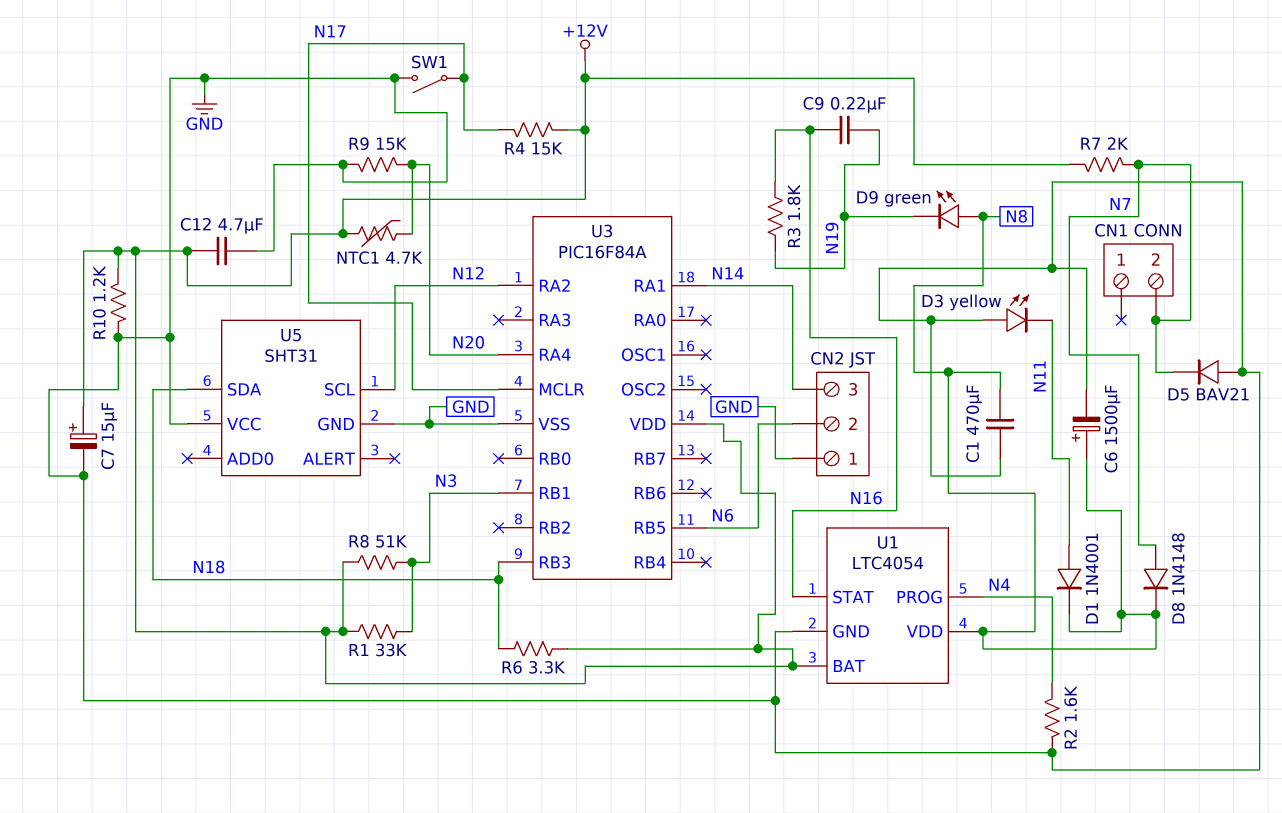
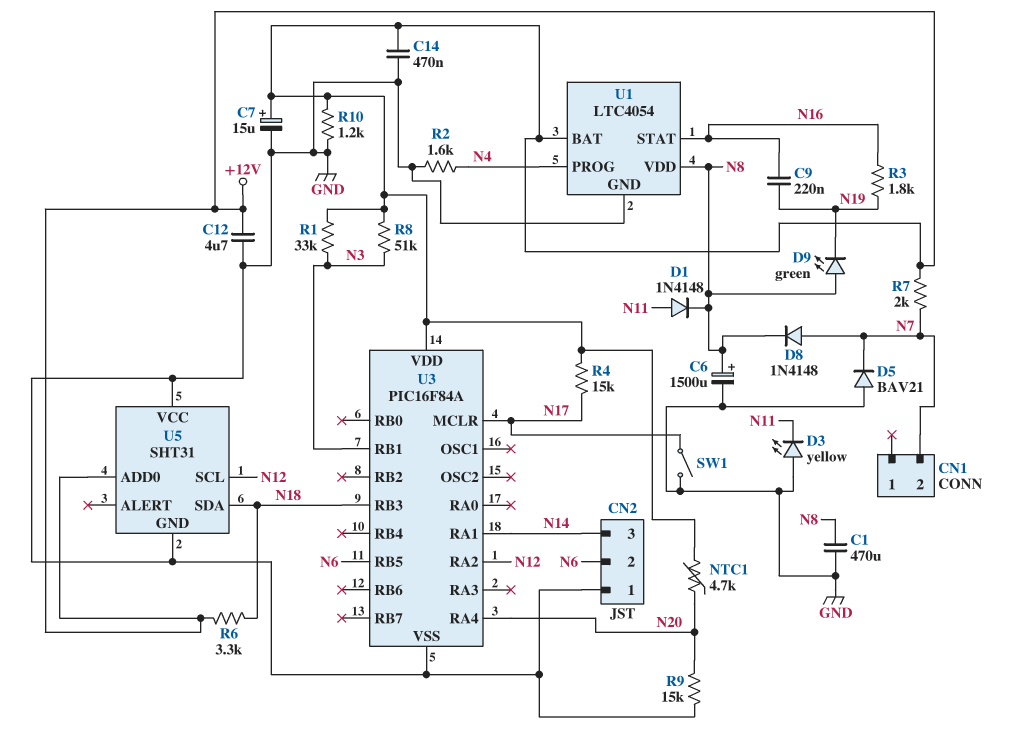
C14: none -> 470nF (+12V, GND)
D1: diode 1N4001 (A N11, K N8) -> diode 1N4148 (A N11, K N8)
U5 pin ADD0: none -> +12V

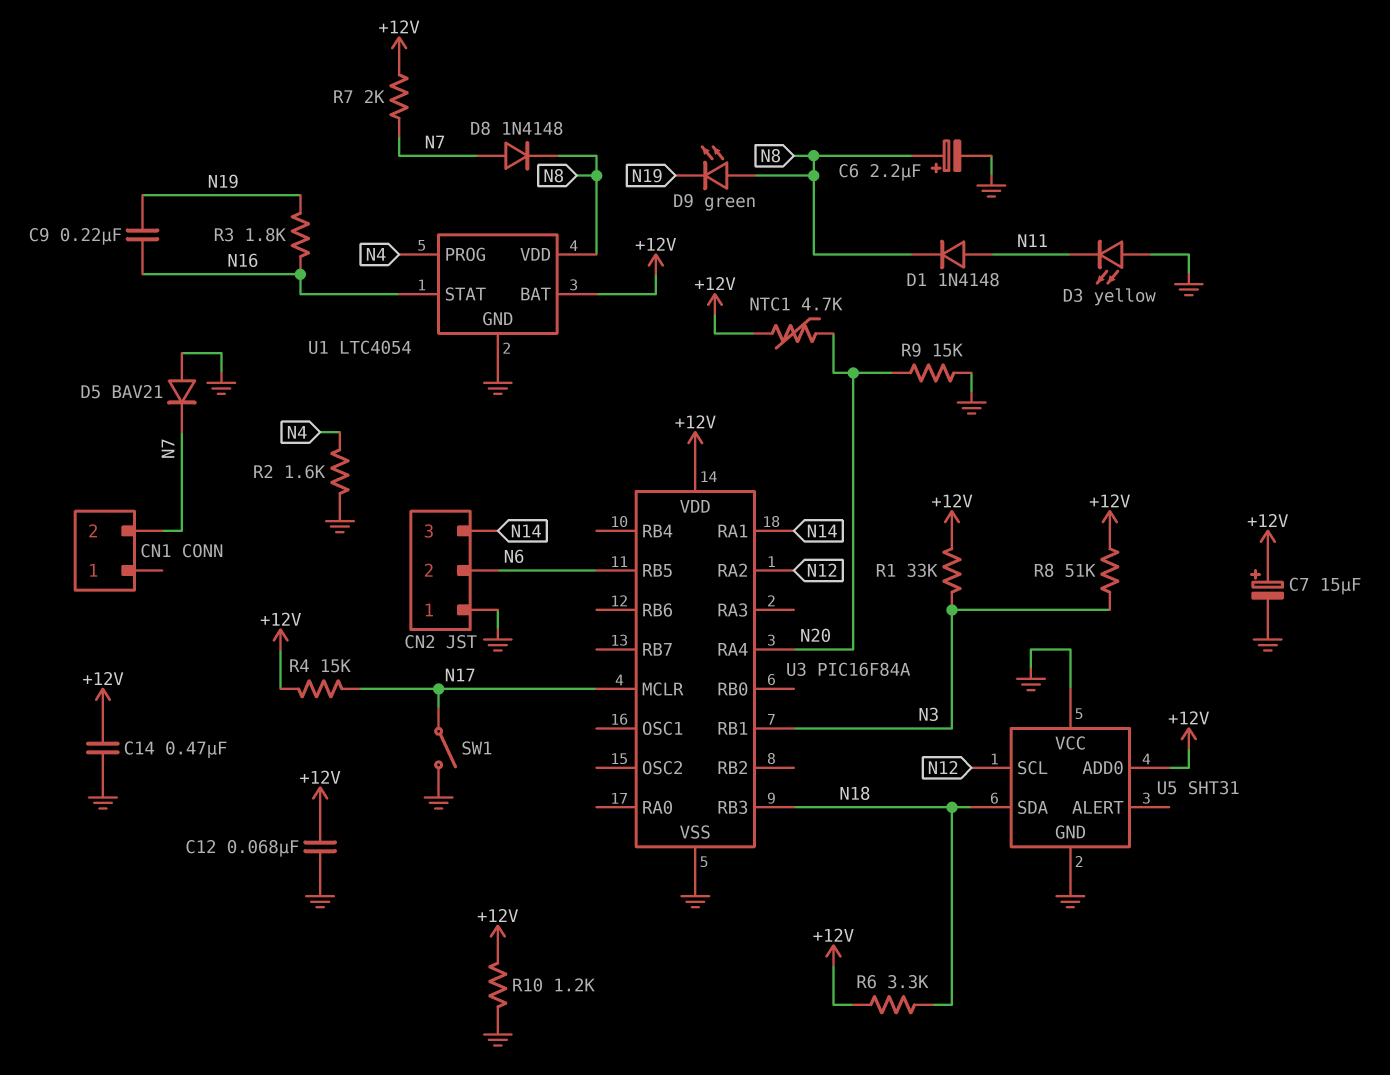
C1: 470uF (GND, N8) -> none
C6: 1500uF (plus N8, minus GND) -> 2.2uF (plus N8, minus GND)
C12: 4.7uF (+12V, GND) -> 68nF (+12V, GND)

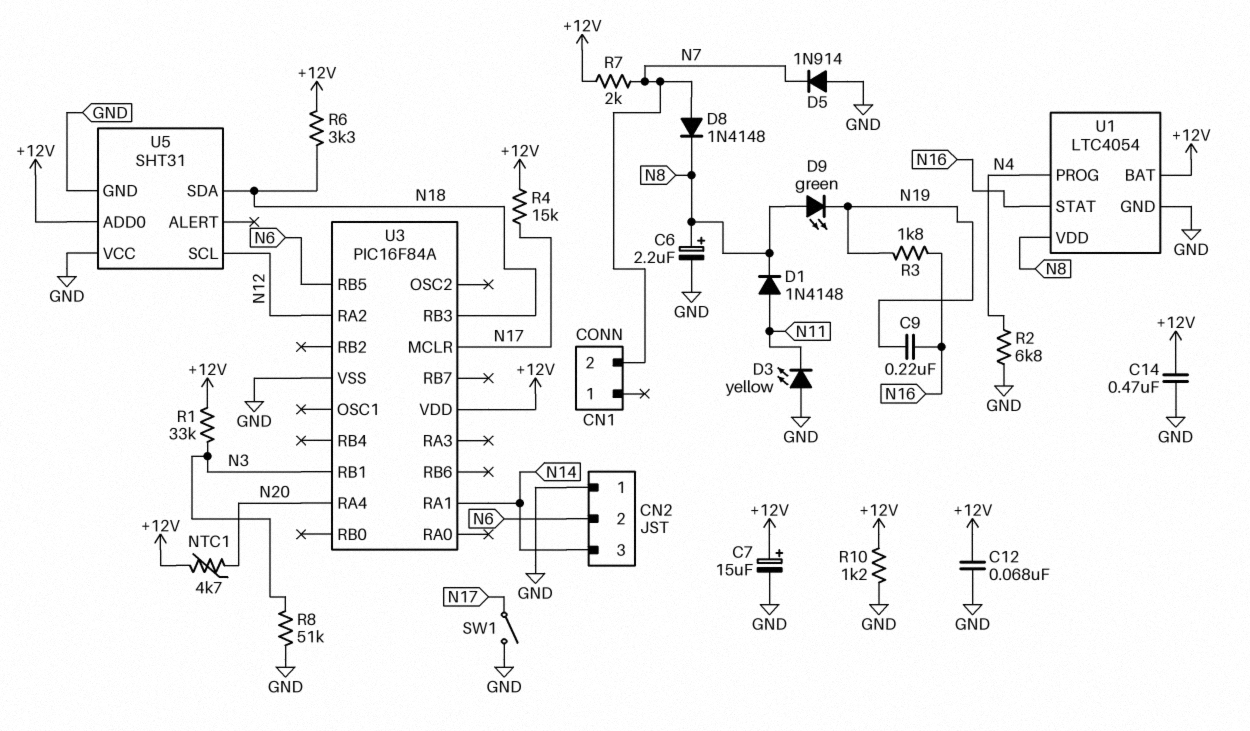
D5: diode BAV21 (A GND, K N7) -> diode 1N914 (A GND, K N7)
R2: 1.6k (GND, N4) -> 6.8k (GND, N4)
R8: 51k (+12V, N3) -> 51k (GND, N3)
R9: 15k (GND, N20) -> none

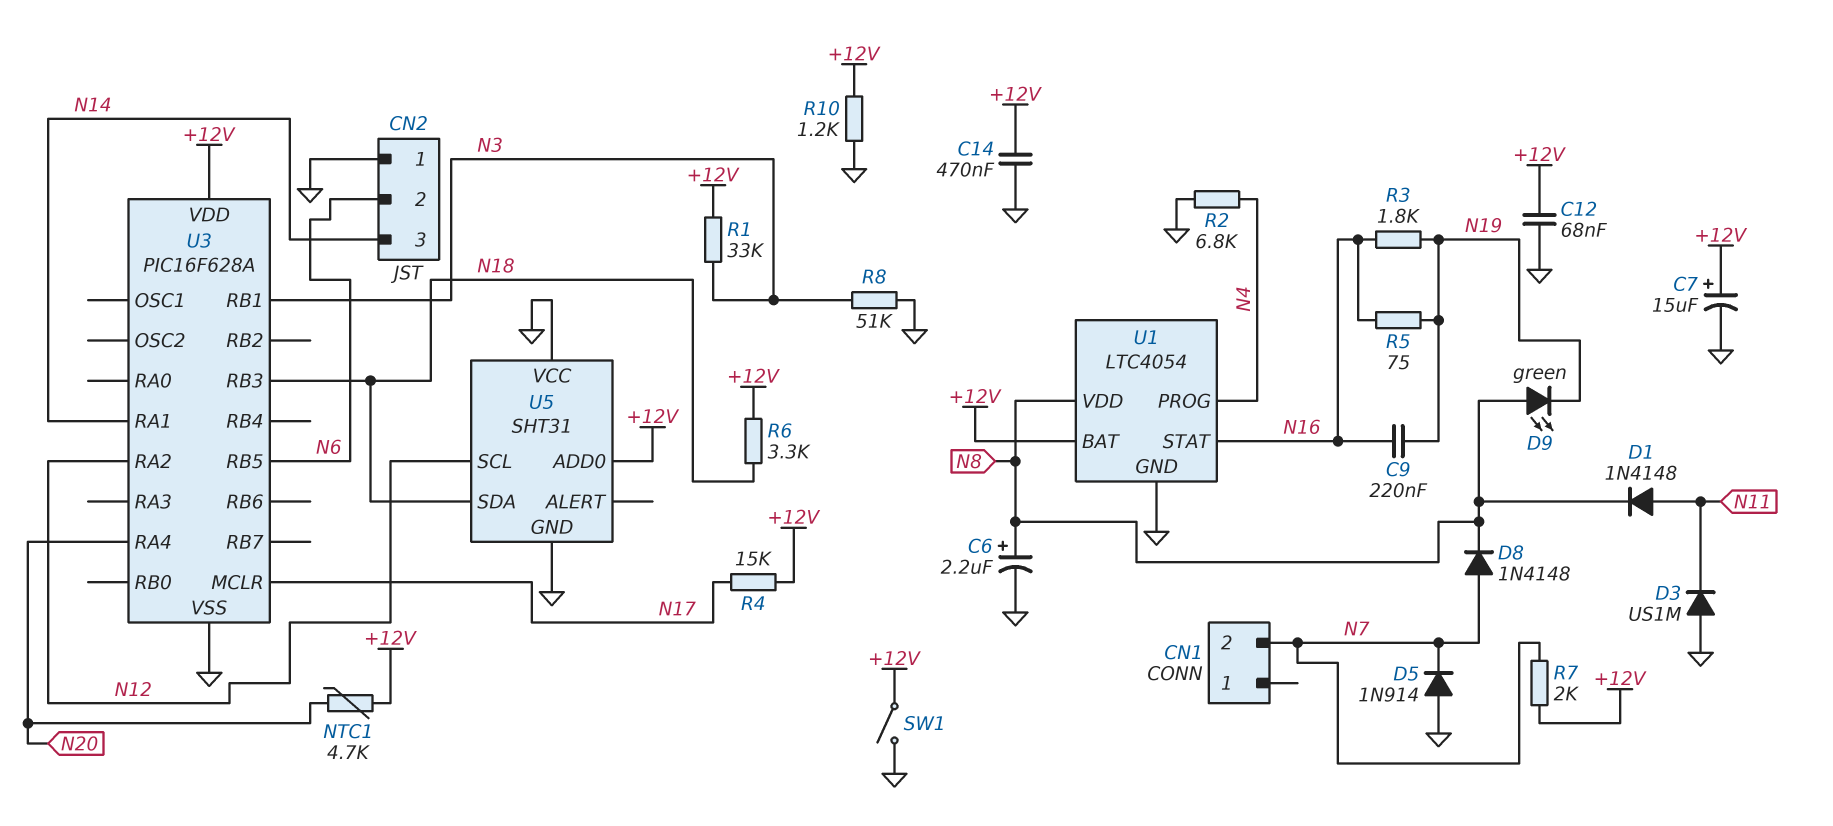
D3: LED yellow (A GND, K N11) -> diode US1M (A GND, K N11)
R5: none -> 75 (N16, N19)
SW1: switch (GND, N17) -> switch (+12V, GND)
U3: PIC16F84A -> PIC16F628A

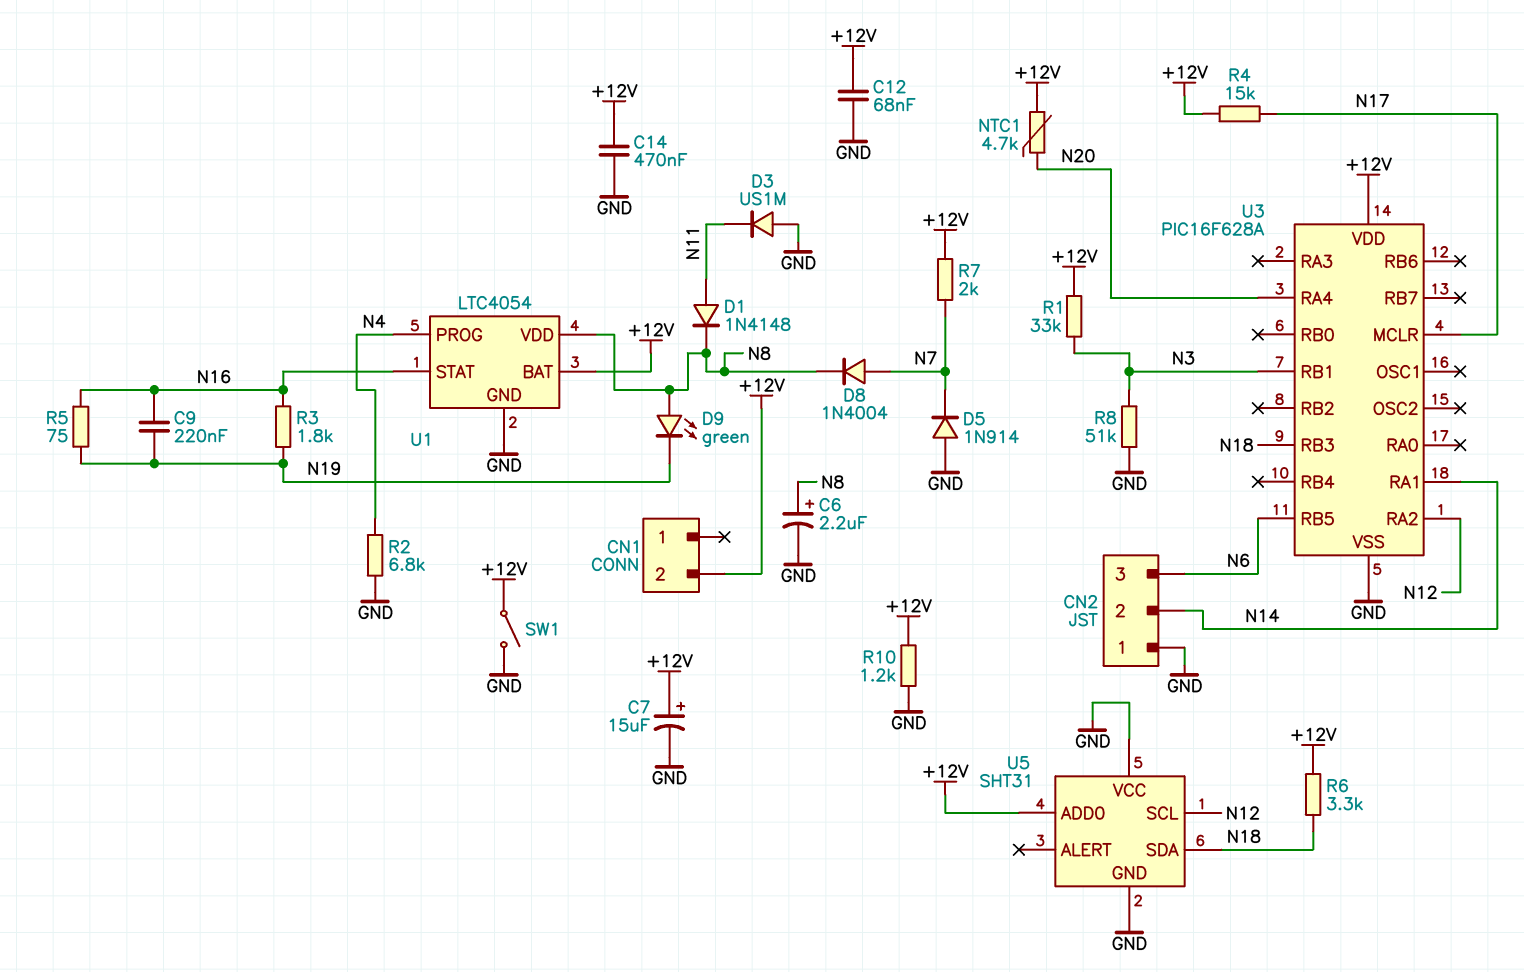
CN1 pin 2: N7 -> +12V
CN2 pin 2: N6 -> N14
CN2 pin 3: N14 -> N6
D8: diode 1N4148 (A N7, K N8) -> diode 1N4004 (A N7, K N8)

